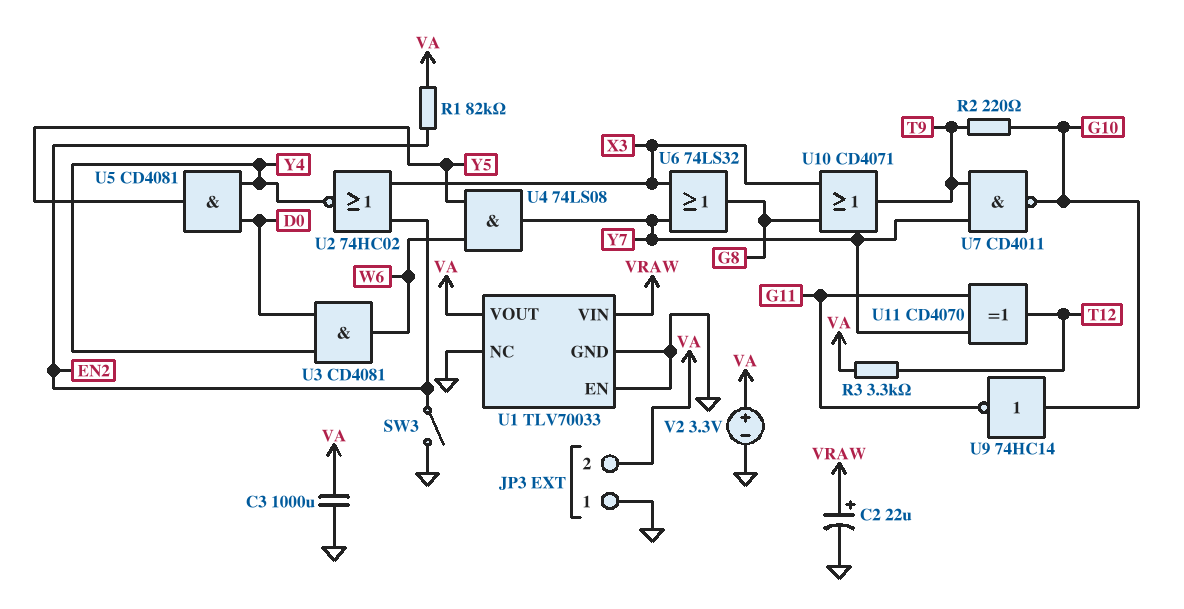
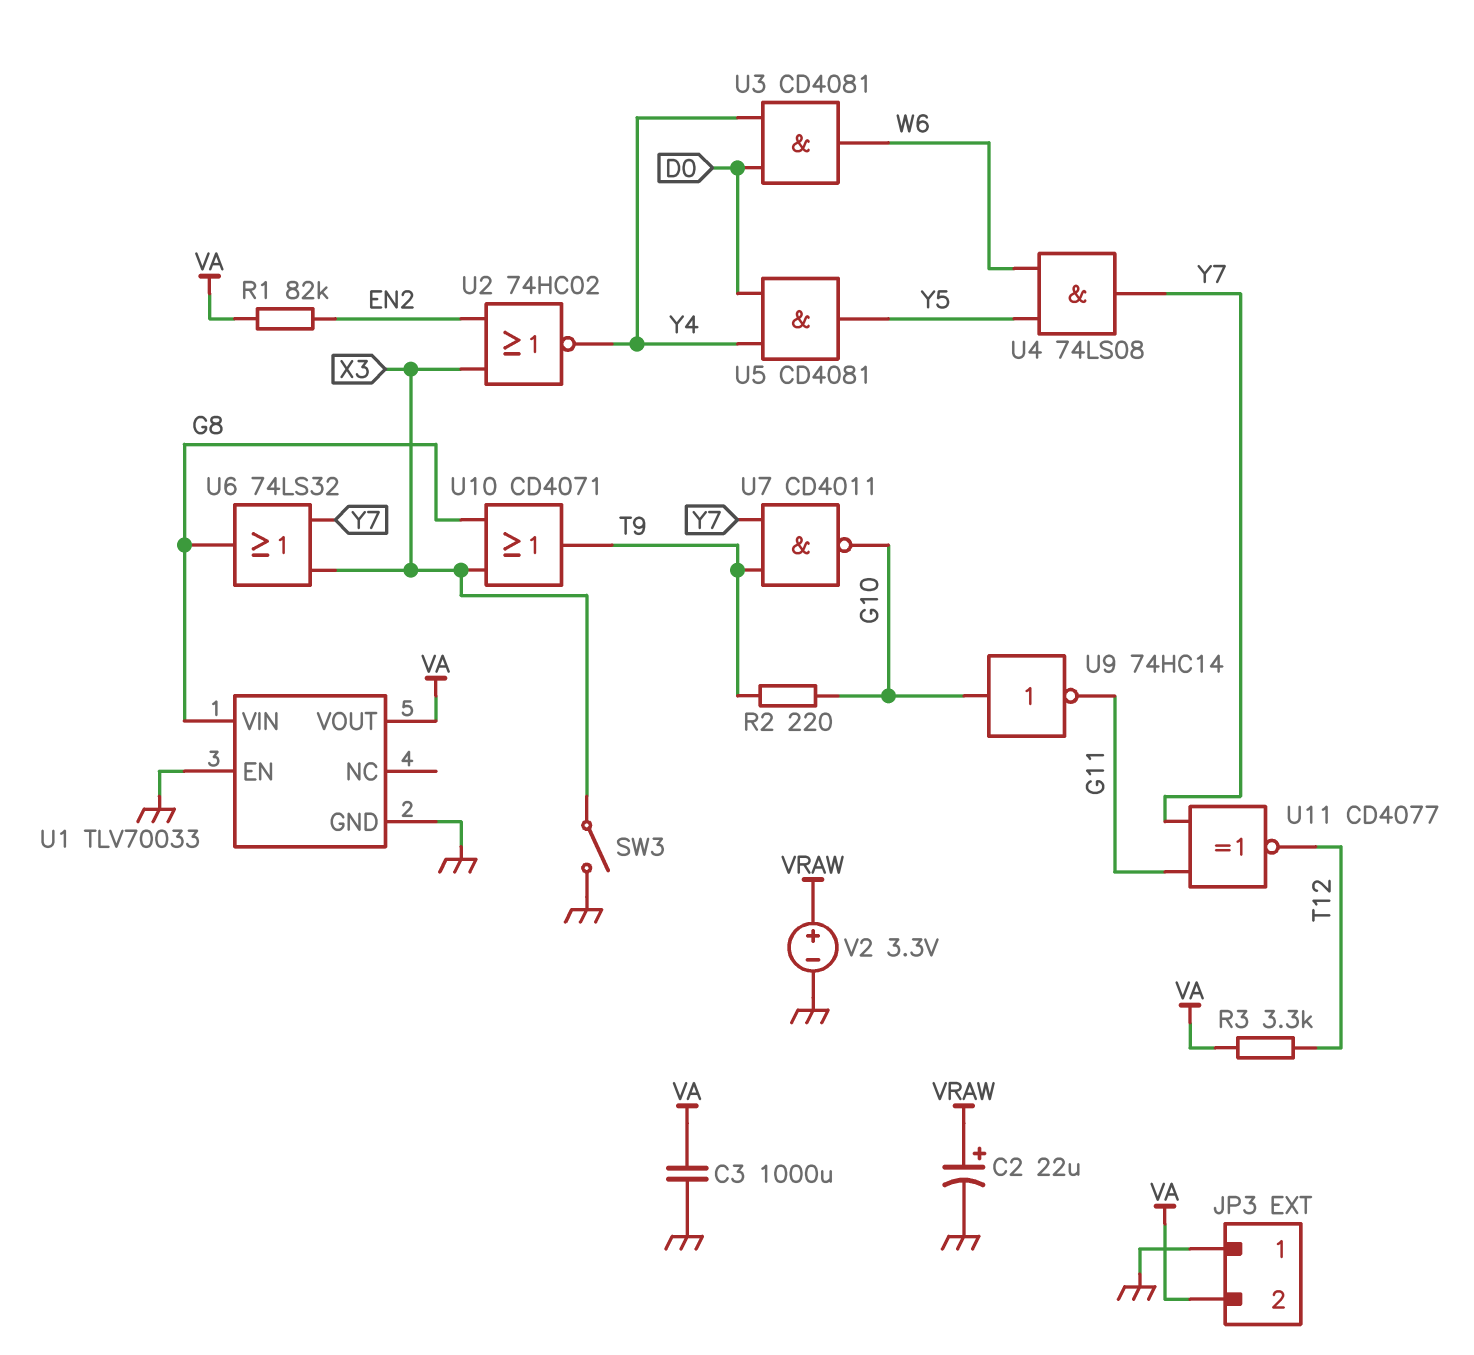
SW3: switch (EN2, GND) -> switch (GND, X3)
U1 pin NC: GND -> none
U1 pin VIN: VRAW -> G8
U11: XOR CD4070 (in G11, in Y7, out T12) -> XNOR CD4077 (in G11, in Y7, out T12)
V2: 3.3V (plus VA, minus GND) -> 3.3V (plus VRAW, minus GND)

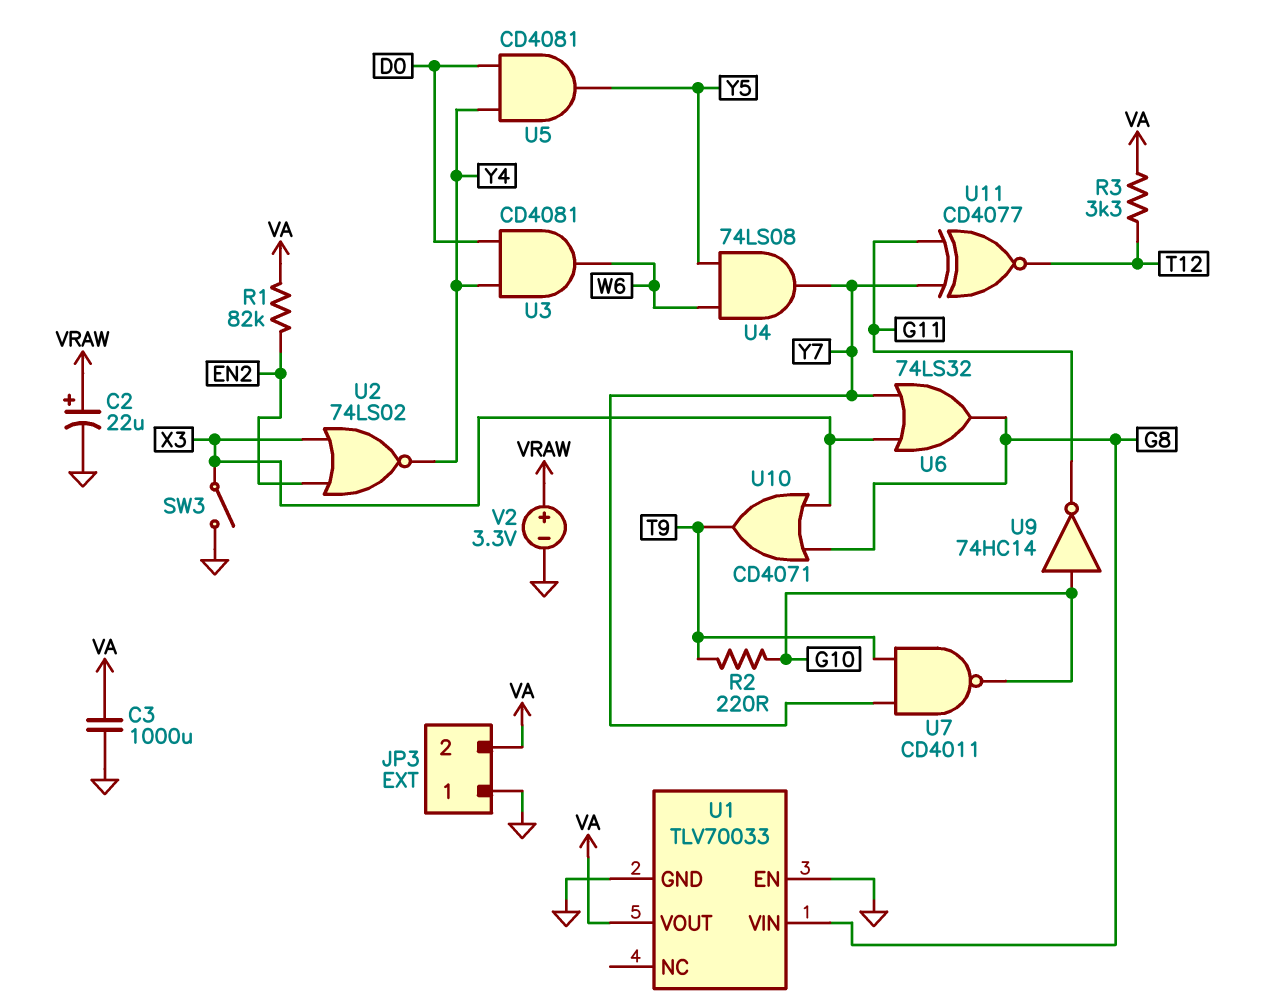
U2: NOR 74HC02 (in EN2, in X3, out Y4) -> NOR 74LS02 (in EN2, in X3, out Y4)

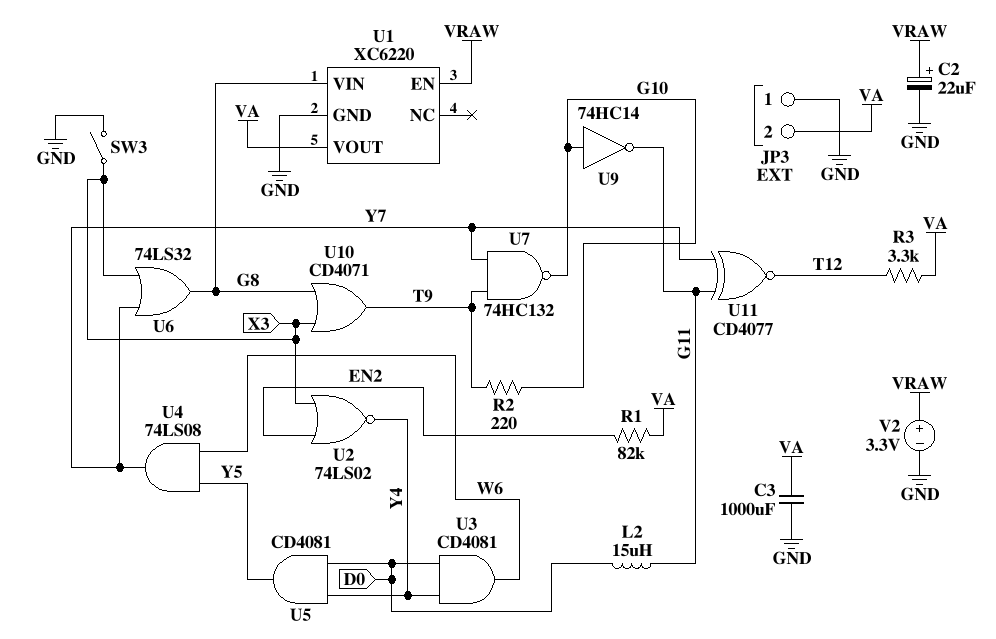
L2: none -> 15uH (D0, G11)
U1: TLV70033 -> XC6220
U1 pin EN: GND -> VRAW
U7: NAND CD4011 (in T9, in Y7, out G10) -> NAND 74HC132 (in T9, in Y7, out G10)

